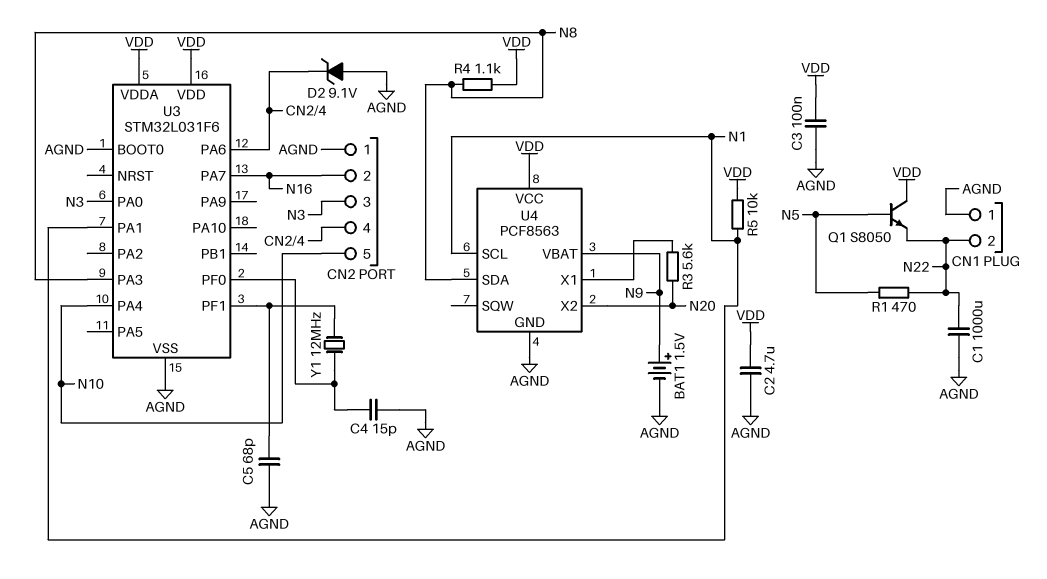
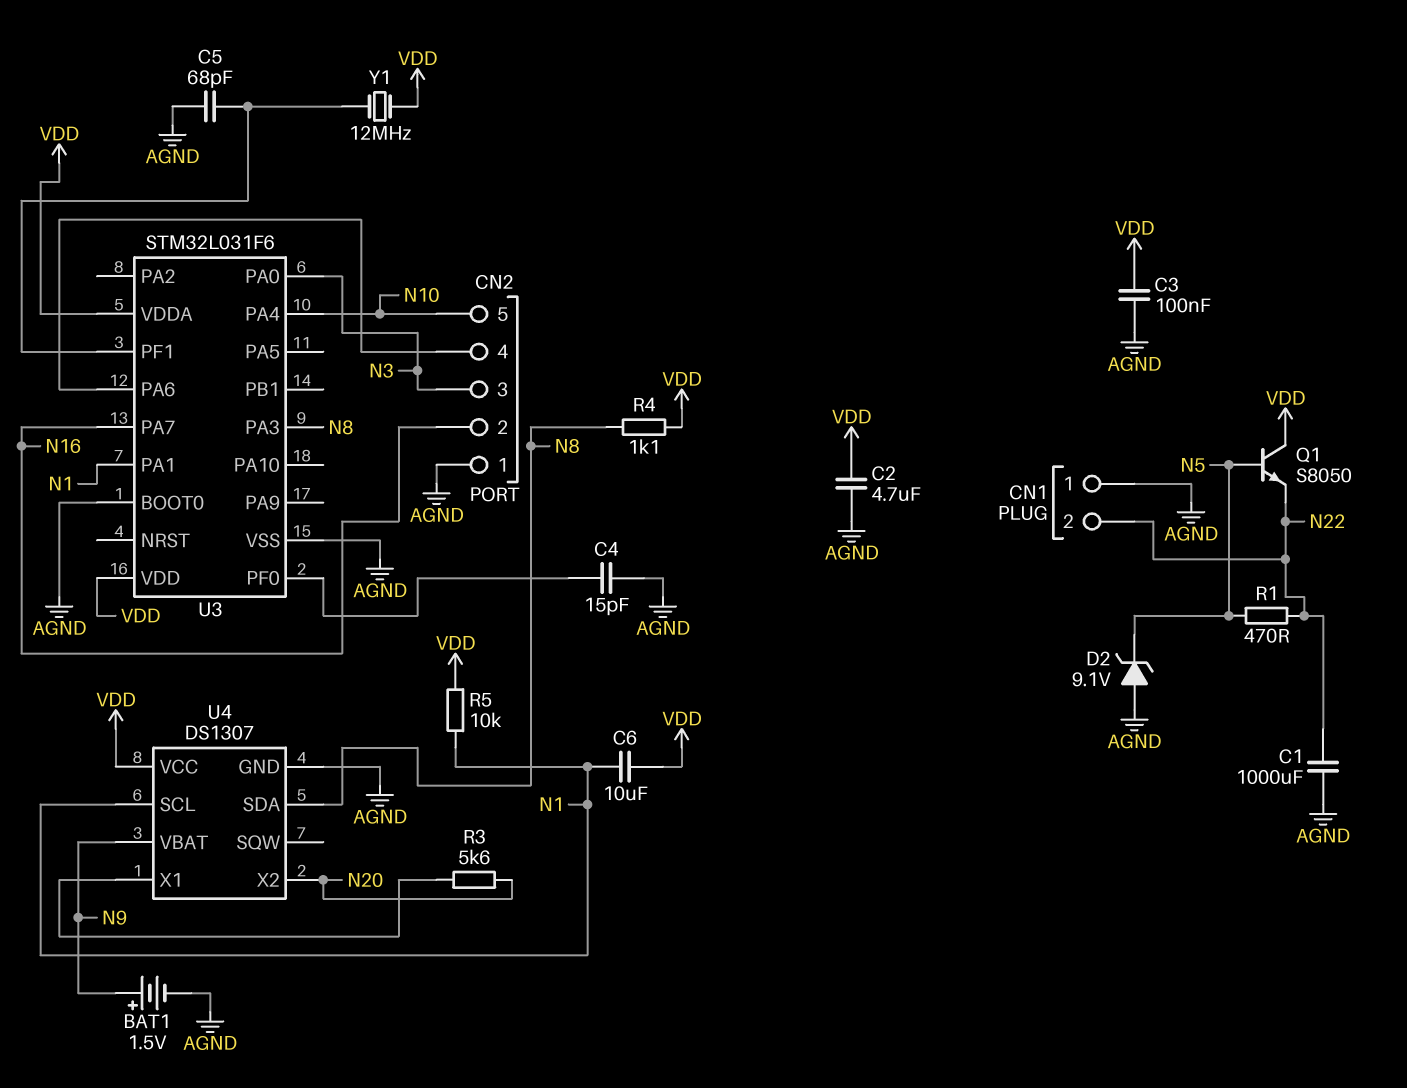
C6: none -> 10uF (N1, VDD)
D2: zener 9.1V (A AGND, K CN2/4) -> zener 9.1V (A AGND, K N5)
U4: PCF8563 -> DS1307
Y1: 12MHz (U3/PF0, U3/PF1) -> 12MHz (U3/PF1, VDD)

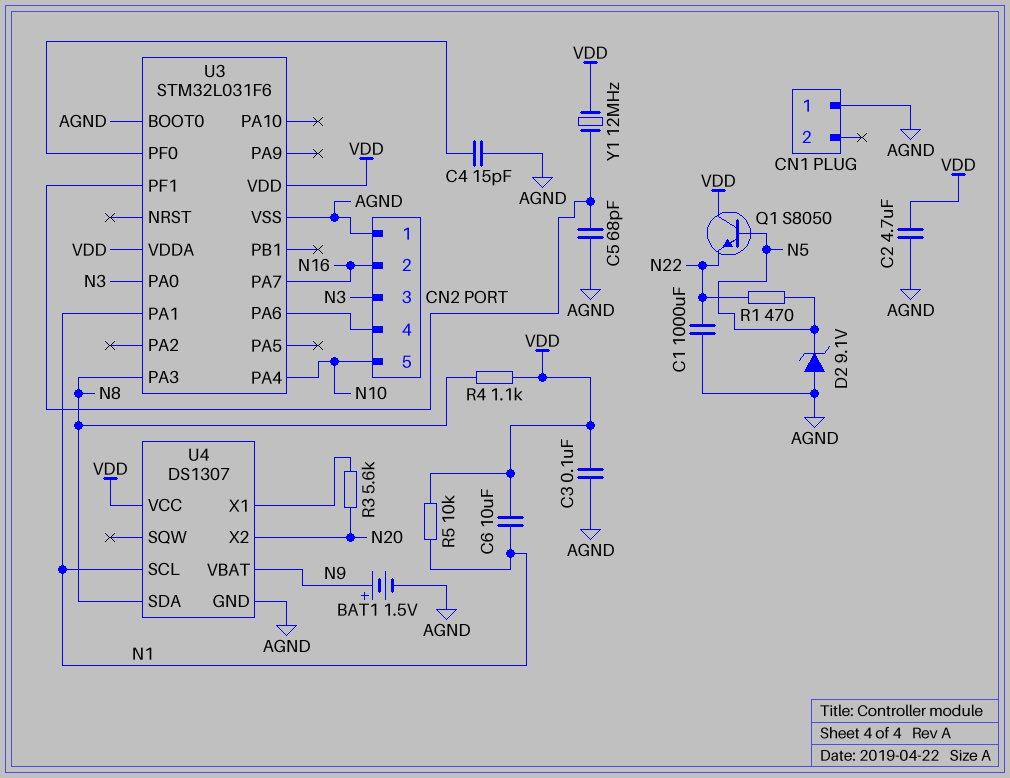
CN1 pin 2: N22 -> none

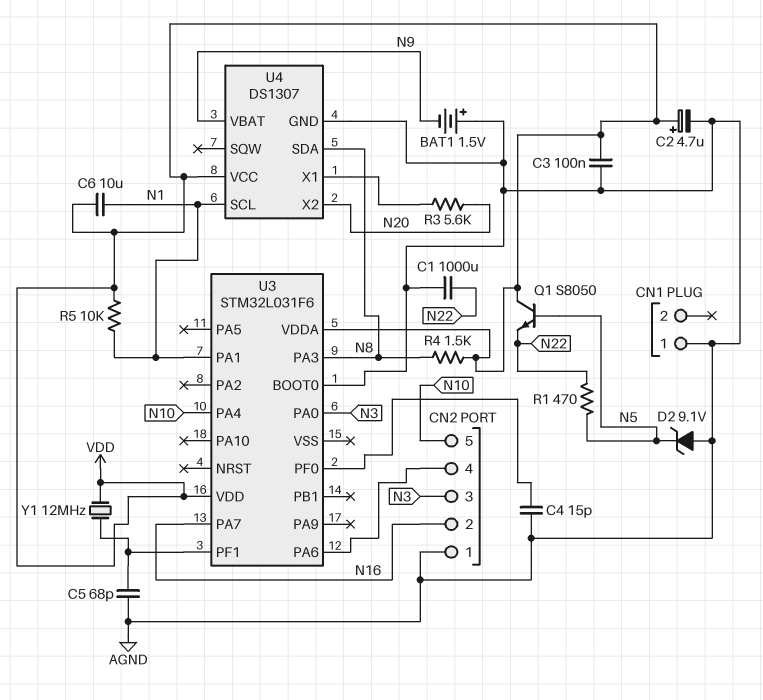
BAT1: 1.5V (plus N9, minus AGND) -> 1.5V (plus AGND, minus N9)
C2: 4.7uF (AGND, VDD) -> 4.7uF (plus VDD, minus AGND)
R4: 1.1k (N8, VDD) -> 1.5k (N8, VDD)
U3 pin VSS: AGND -> none

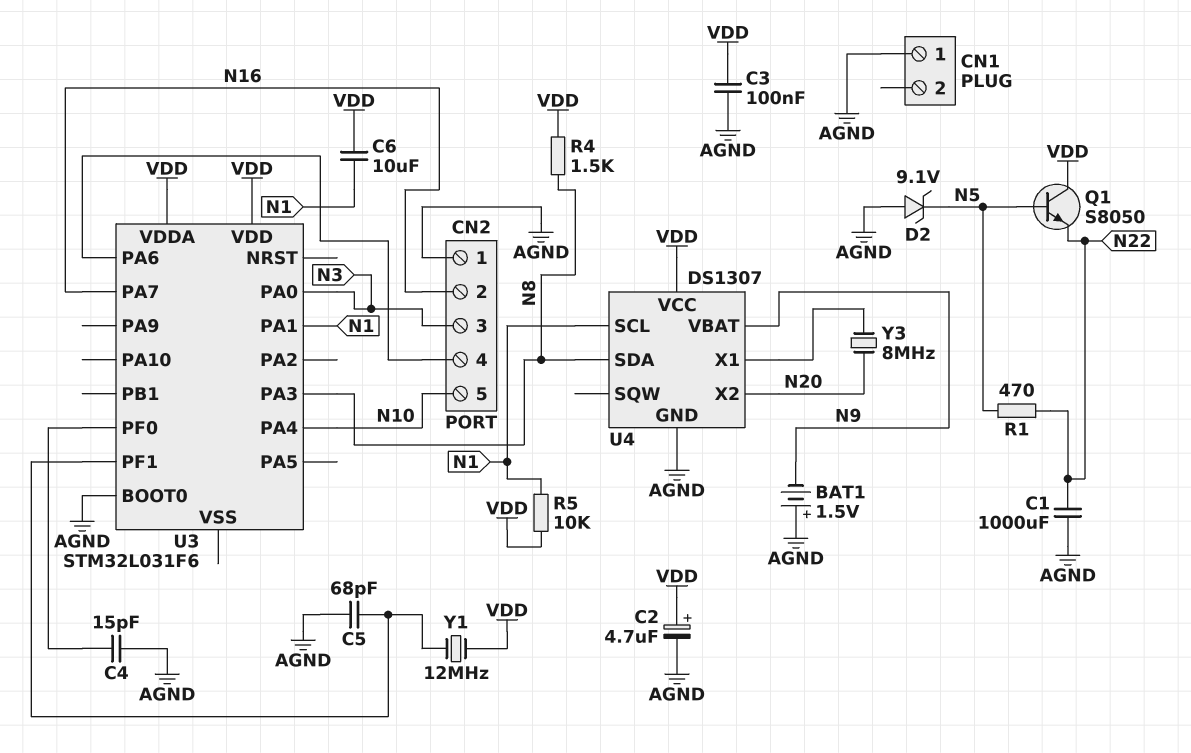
R3: 5.6k (N20, U4/X1) -> none
Y3: none -> 8MHz (N20, U4/X1)

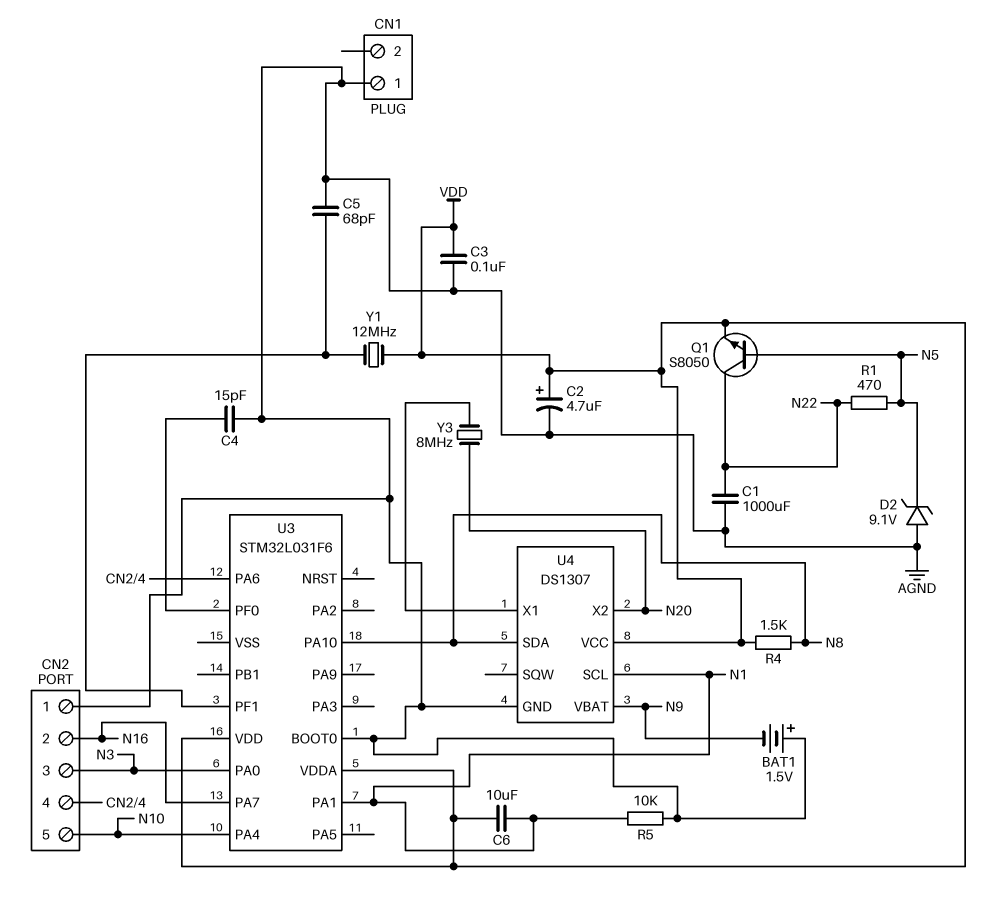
Q1: NPN S8050 (B N5, C VDD, E N22) -> NPN S8050 (B N5, C N22, E VDD)
R5: 10k (N1, VDD) -> 10k (AGND, N1)
U3 pin PA3: N8 -> none
U3 pin PA10: none -> N8

